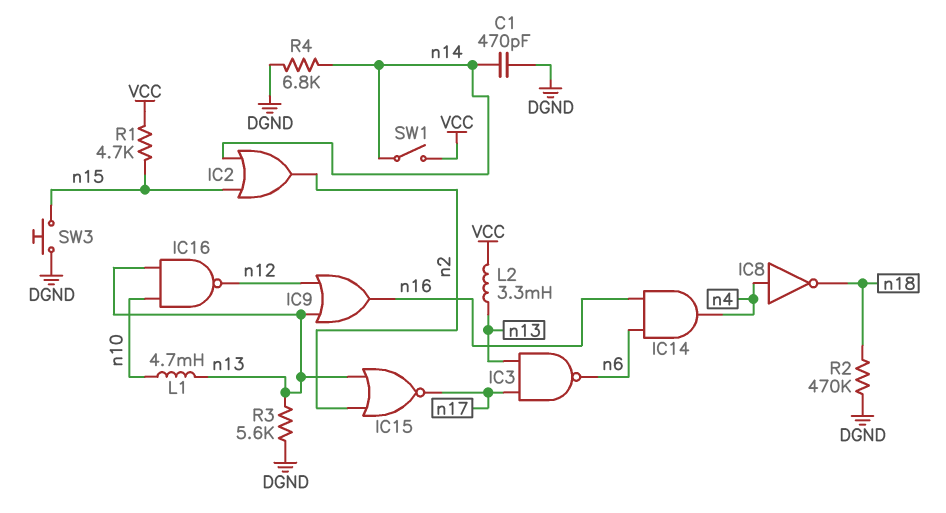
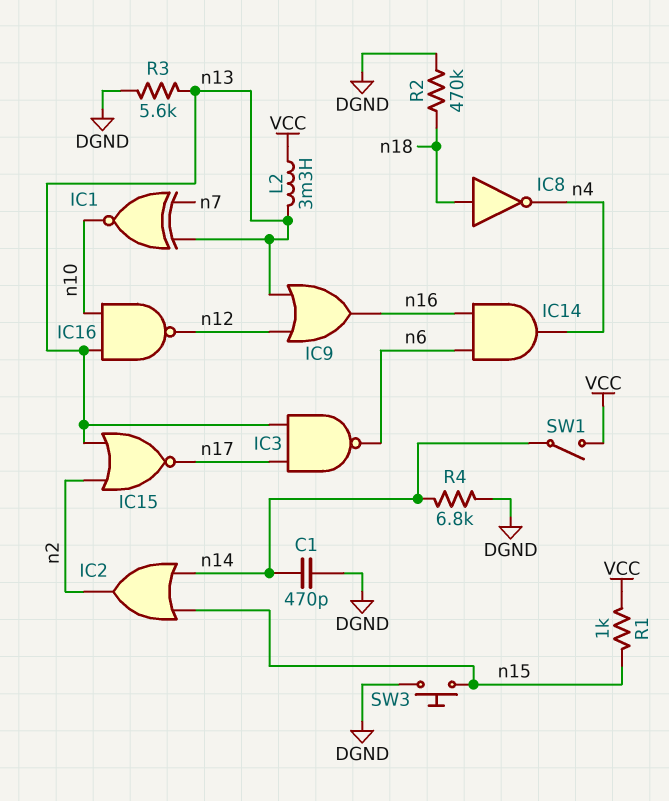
IC1: none -> XNOR (in n7, in n13, out n10)
IC8: NOT (in n4, out n18) -> NOT (in n18, out n4)
L1: 4.7mH (n10, n13) -> none
R1: 4.7k (VCC, n15) -> 1k (VCC, n15)

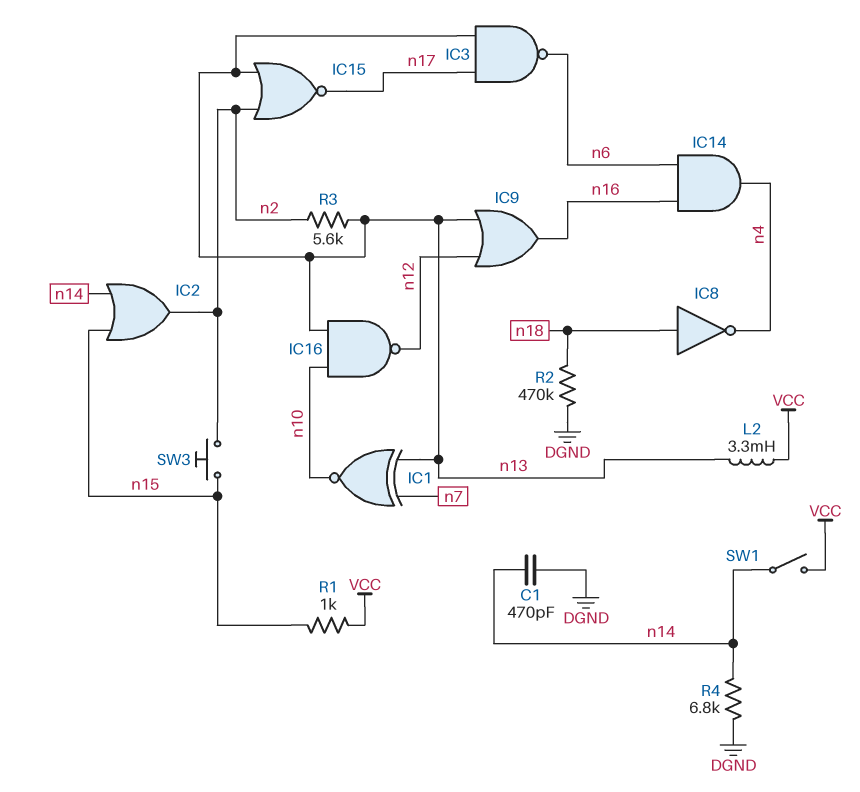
R3: 5.6k (DGND, n13) -> 5.6k (n2, n13)
SW3: button (DGND, n15) -> button (n2, n15)

